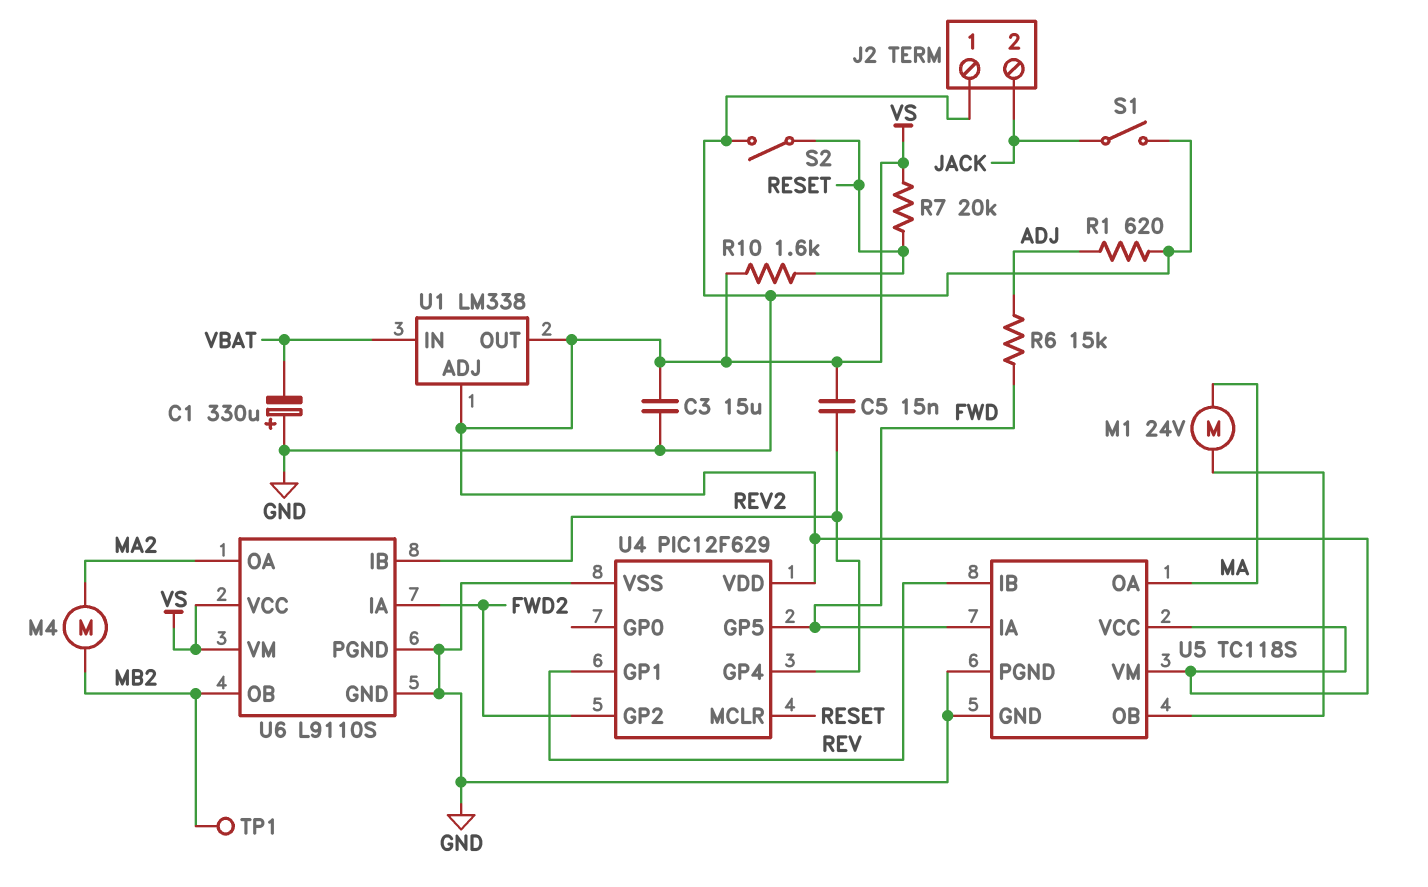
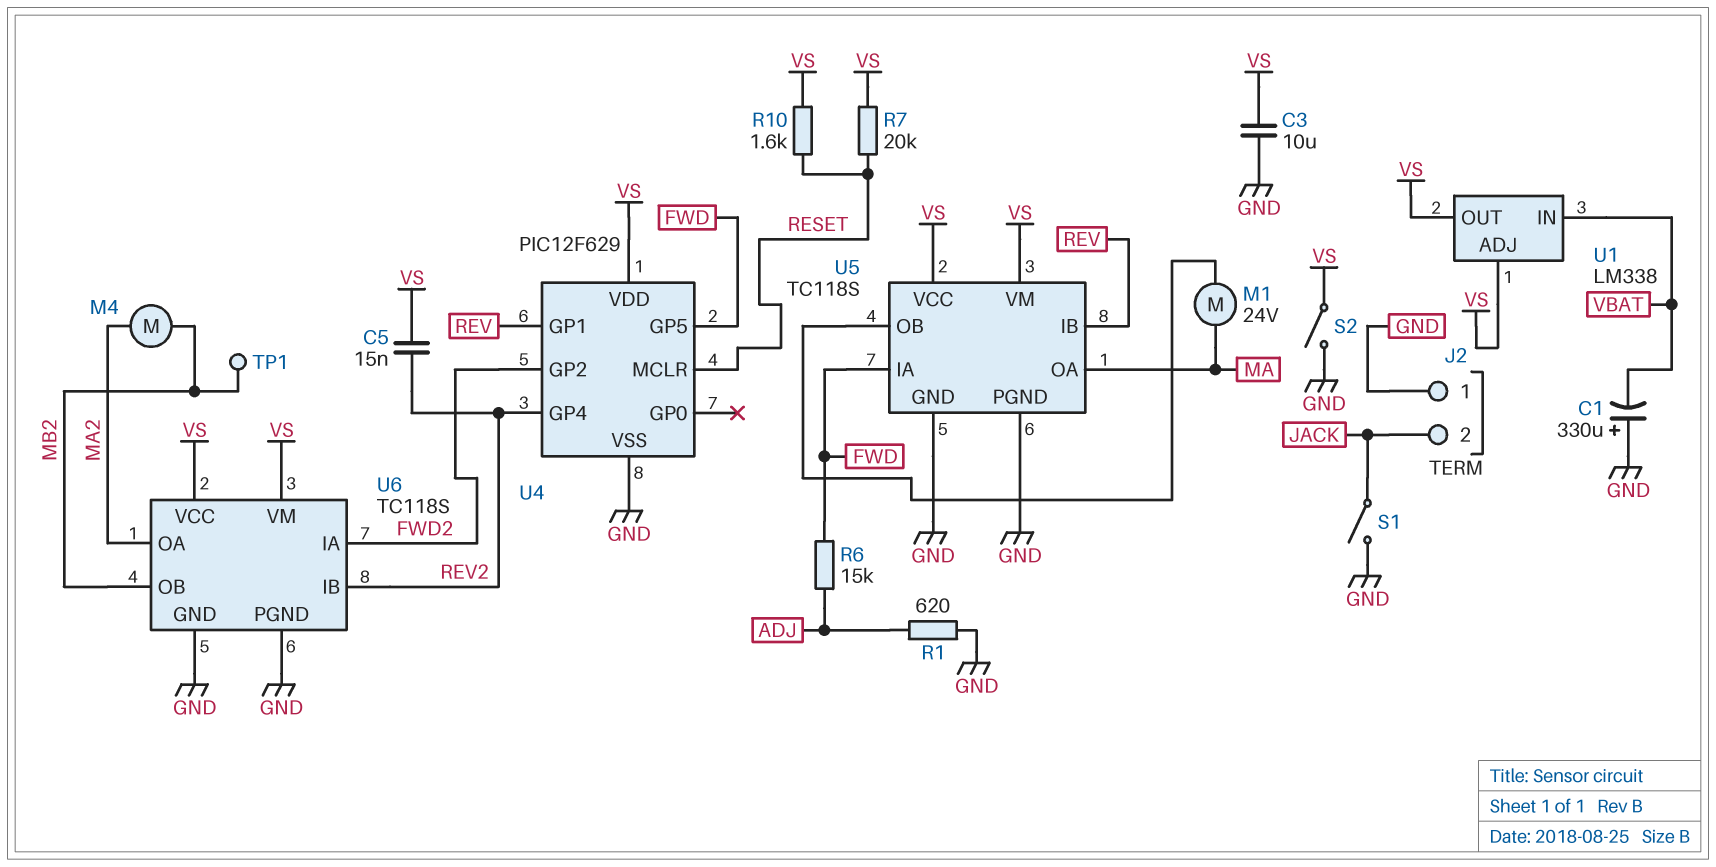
C3: 15uF (GND, VS) -> 10uF (GND, VS)
S2: switch (GND, RESET) -> switch (GND, VS)
U6: L9110S -> TC118S

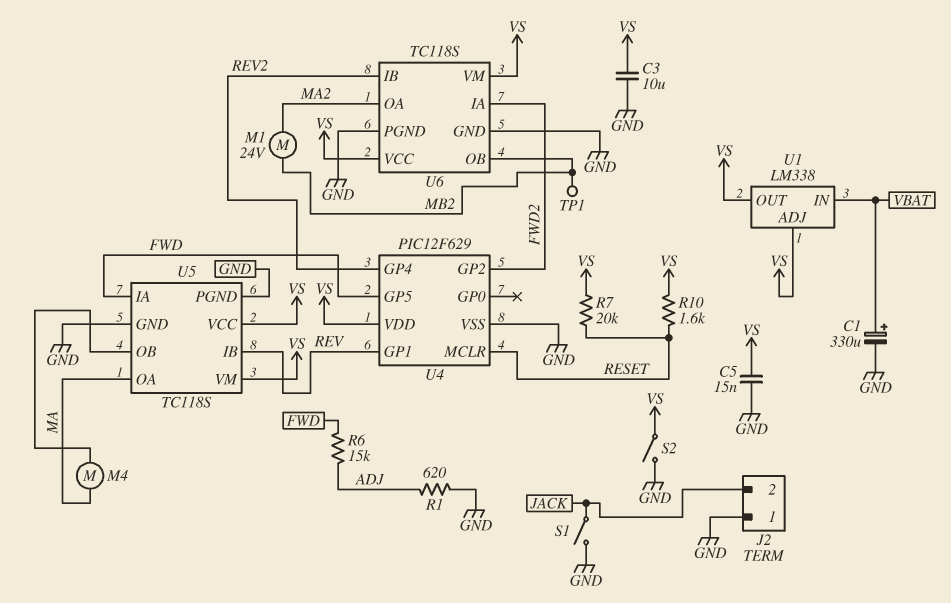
C1: 330uF (plus GND, minus VBAT) -> 330uF (plus VBAT, minus GND)
C5: 15nF (REV2, VS) -> 15nF (GND, VS)
M1: motor 24V (MA, U5/OB) -> motor 24V (MA2, MB2)
M4: motor (MA2, MB2) -> motor (MA, U5/OB)

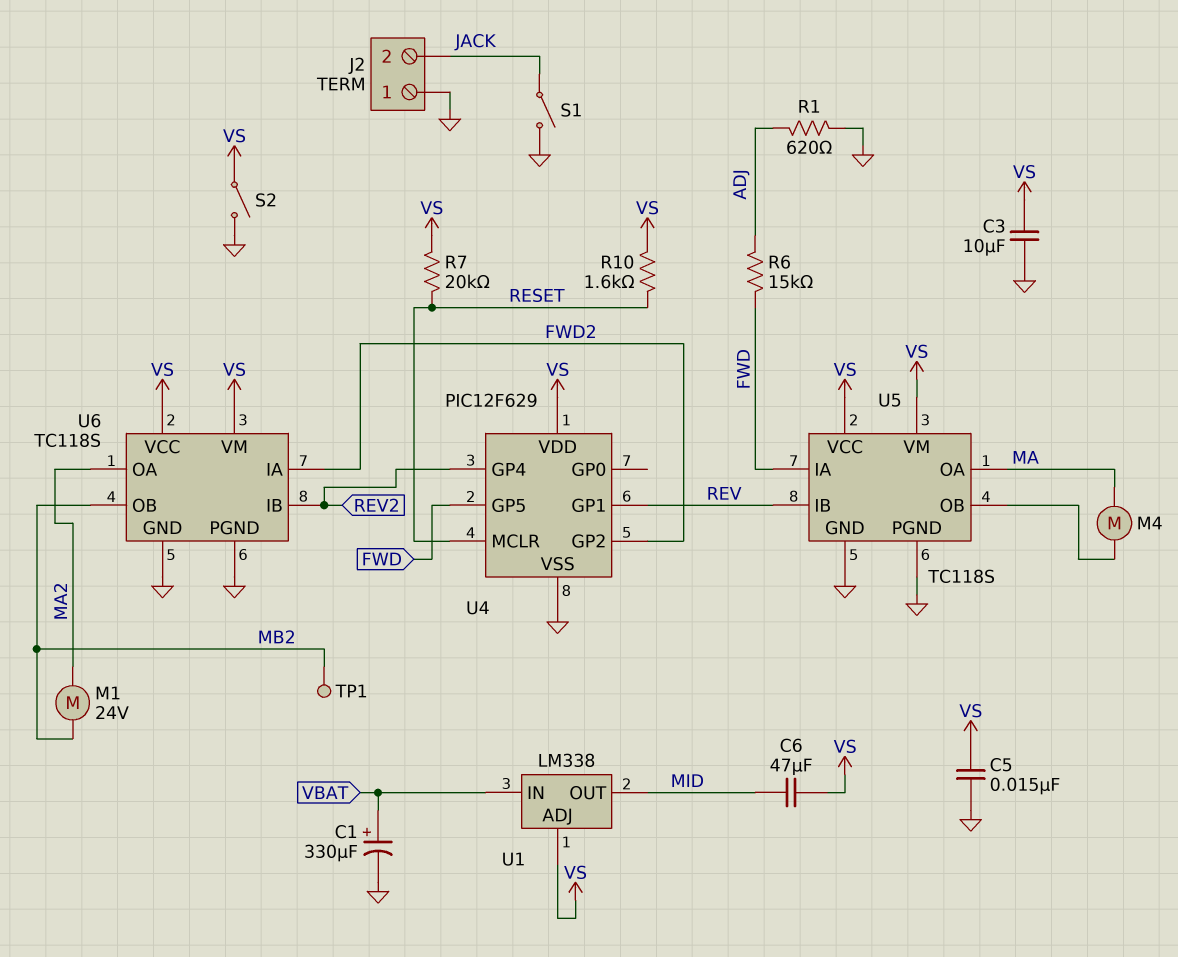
C6: none -> 47uF (MID, VS)
U1 pin OUT: VS -> MID

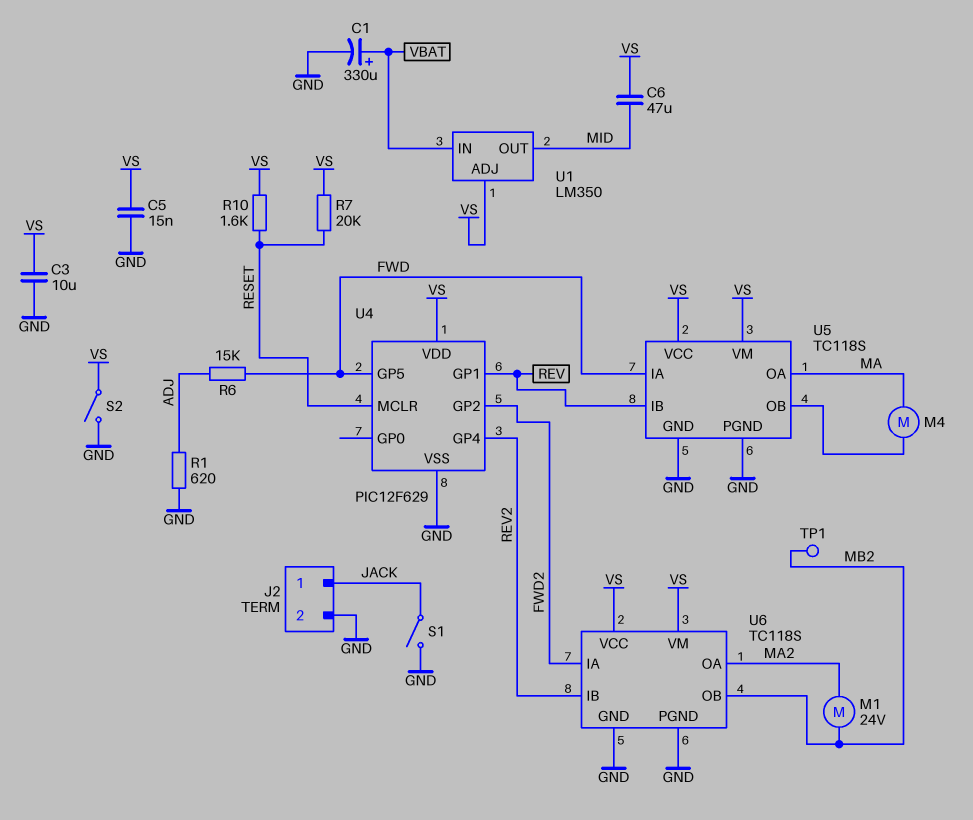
J2 pin 1: GND -> JACK
J2 pin 2: JACK -> GND
U1: LM338 -> LM350

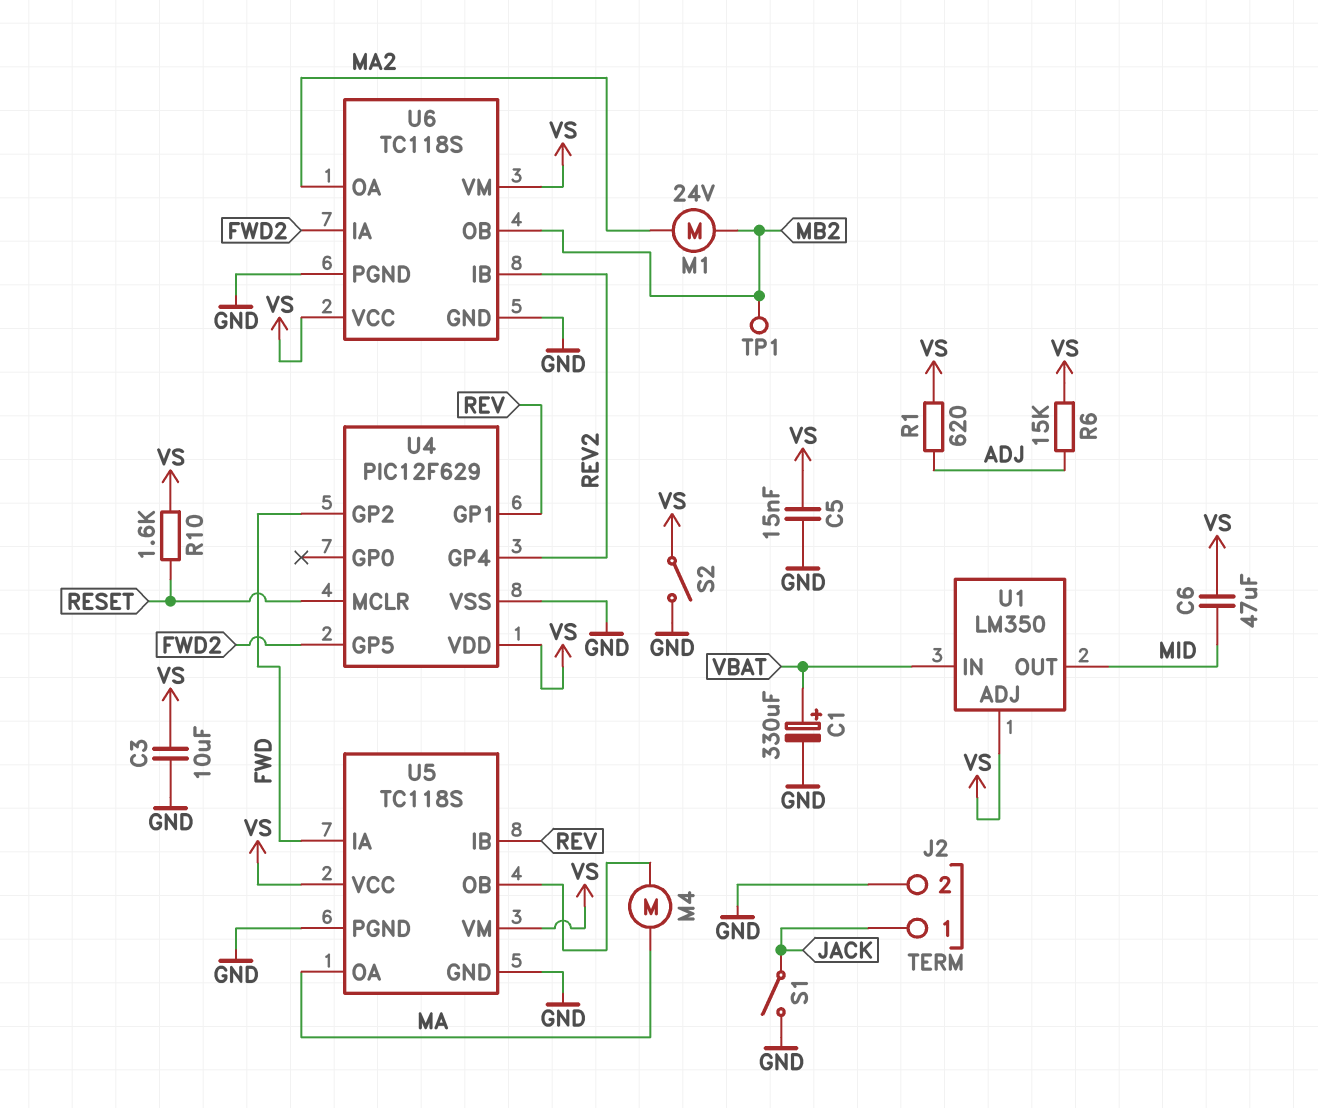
R1: 620 (ADJ, GND) -> 620 (ADJ, VS)
R6: 15k (ADJ, FWD) -> 15k (ADJ, VS)
R7: 20k (RESET, VS) -> none
U4 pin GP2: FWD2 -> FWD
U4 pin GP5: FWD -> FWD2

